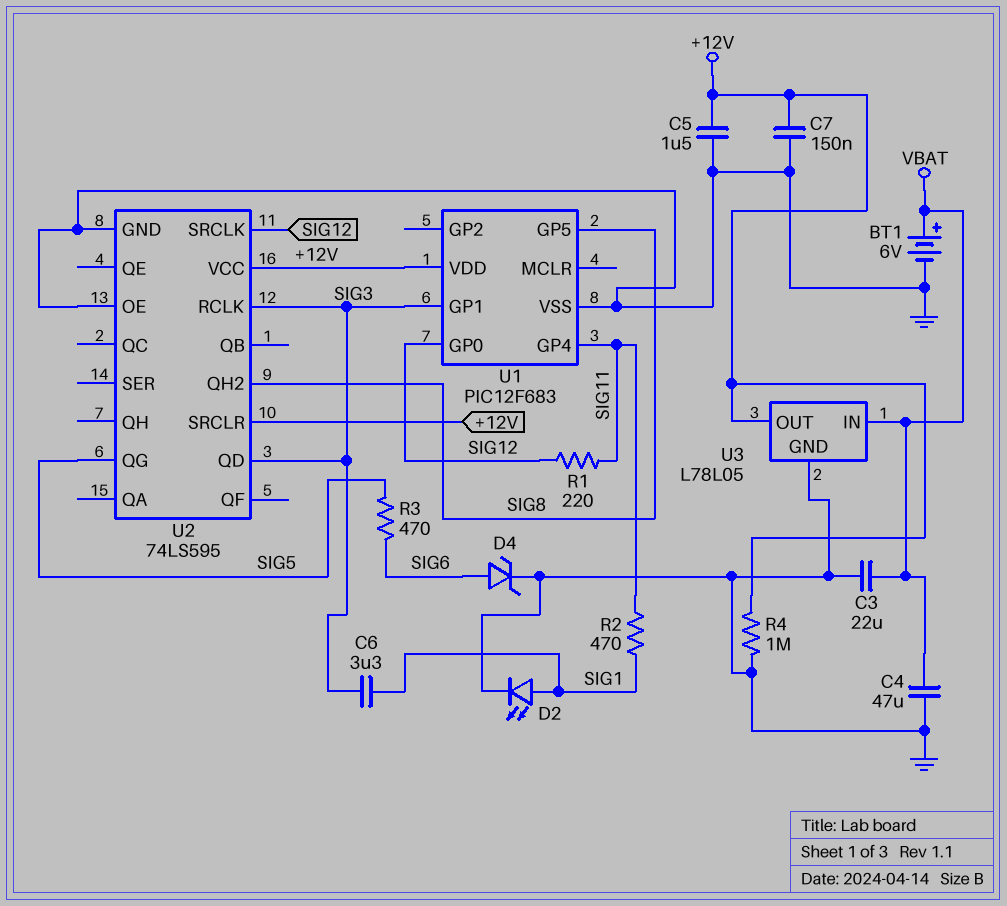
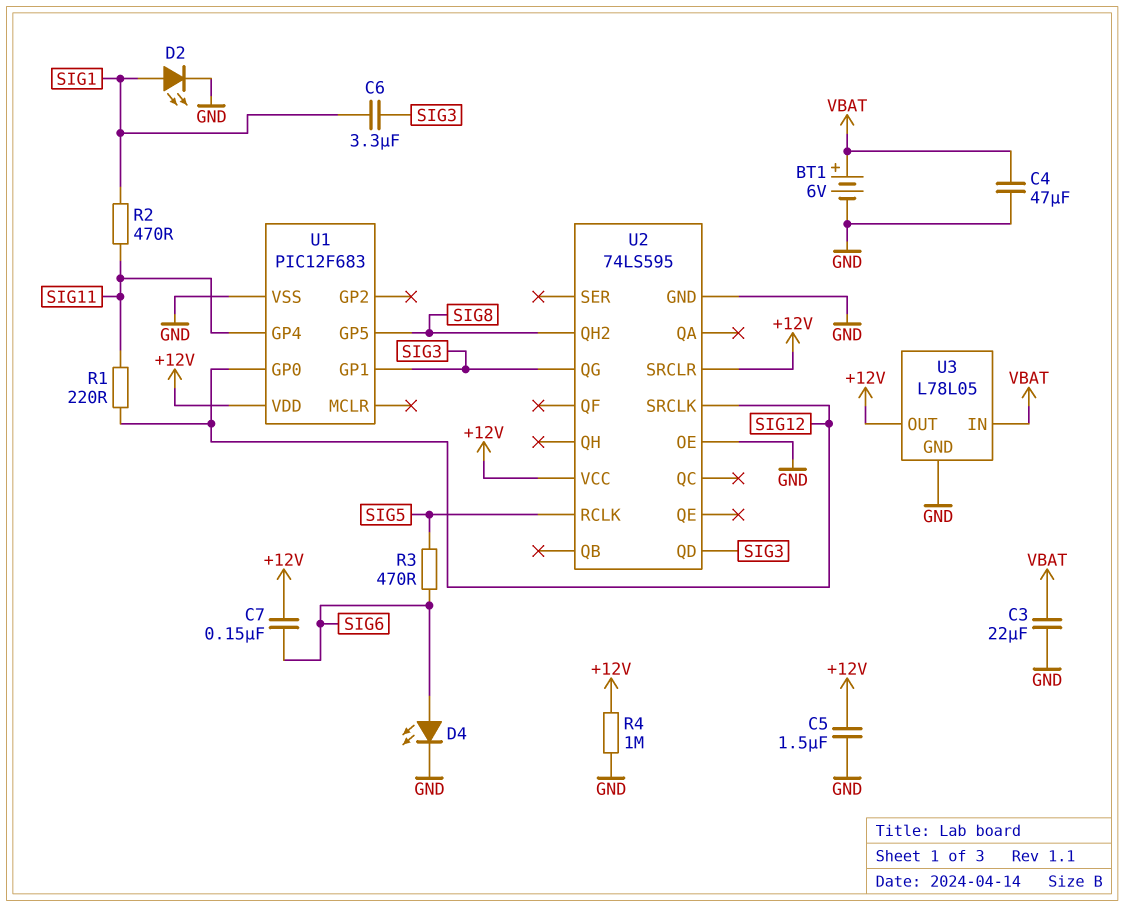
C7: 150nF (+12V, GND) -> 150nF (+12V, SIG6)
D4: zener (A SIG6, K GND) -> LED (A SIG6, K GND)
U2 pin QG: SIG5 -> SIG3
U2 pin RCLK: SIG3 -> SIG5

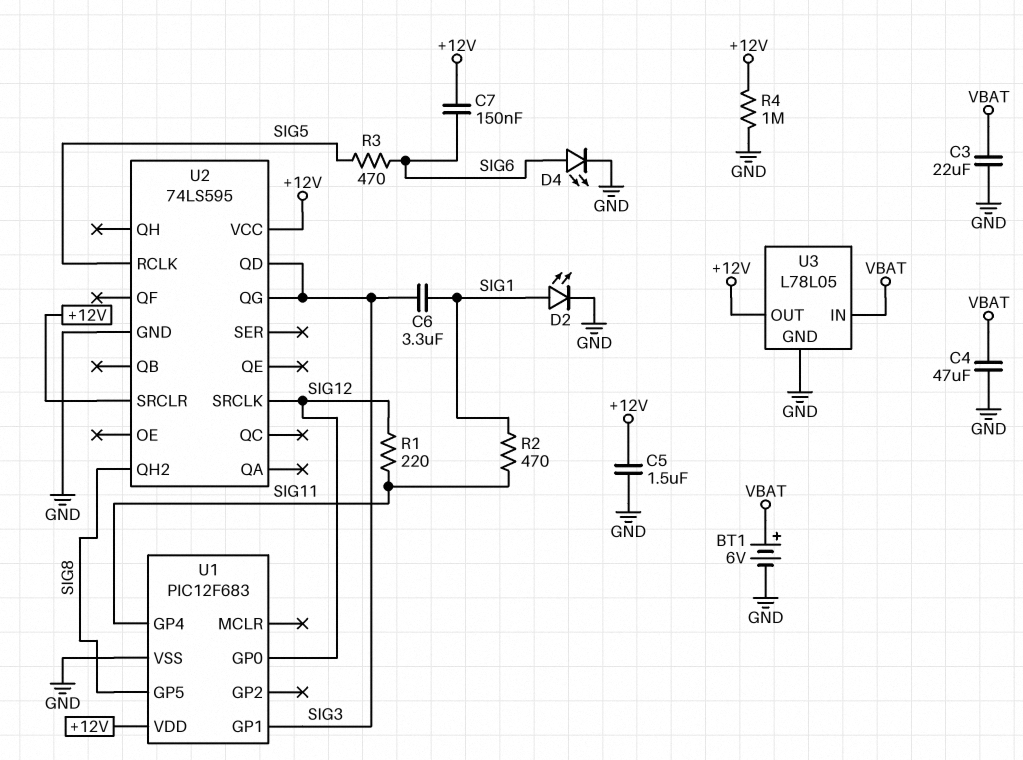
U2 pin OE: GND -> none

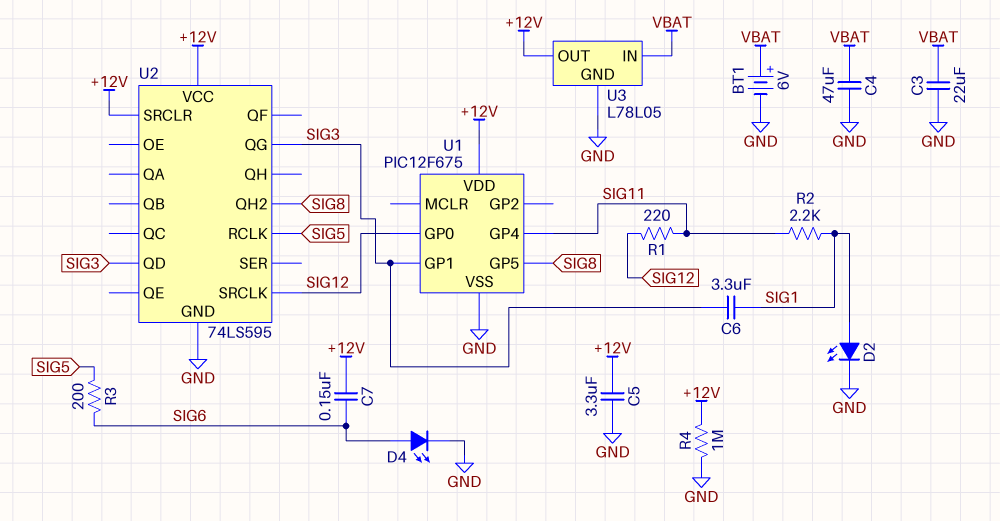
C5: 1.5uF (+12V, GND) -> 3.3uF (+12V, GND)
R2: 470 (SIG1, SIG11) -> 2.2k (SIG1, SIG11)
R3: 470 (SIG5, SIG6) -> 200 (SIG5, SIG6)
U1: PIC12F683 -> PIC12F675

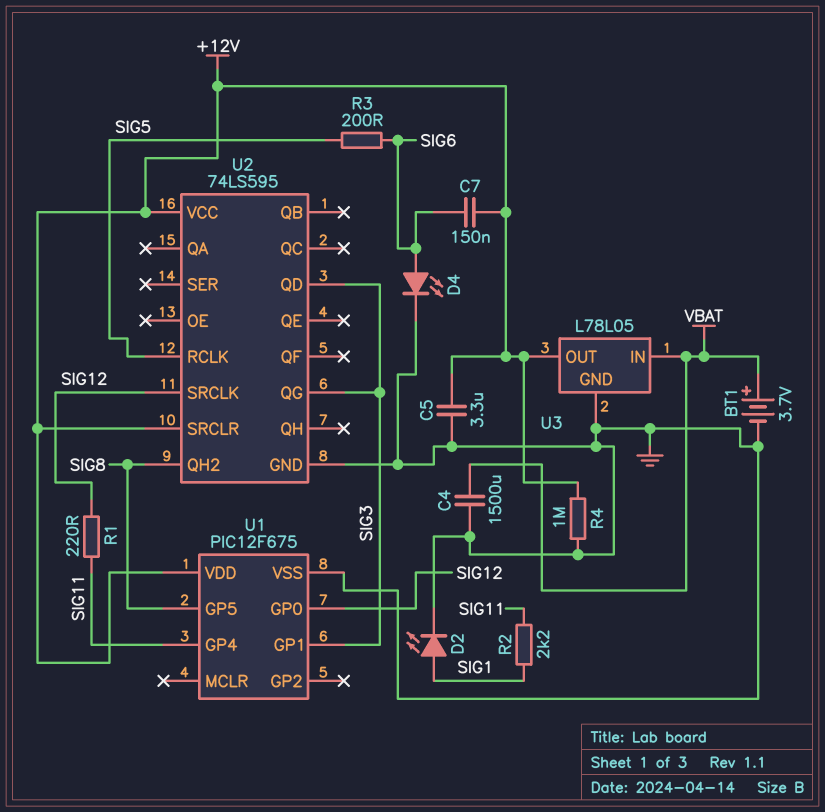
BT1: 6V (plus VBAT, minus GND) -> 3.7V (plus VBAT, minus GND)
C3: 22uF (GND, VBAT) -> none
C4: 47uF (GND, VBAT) -> 1500uF (GND, VBAT)
C6: 3.3uF (SIG1, SIG3) -> none

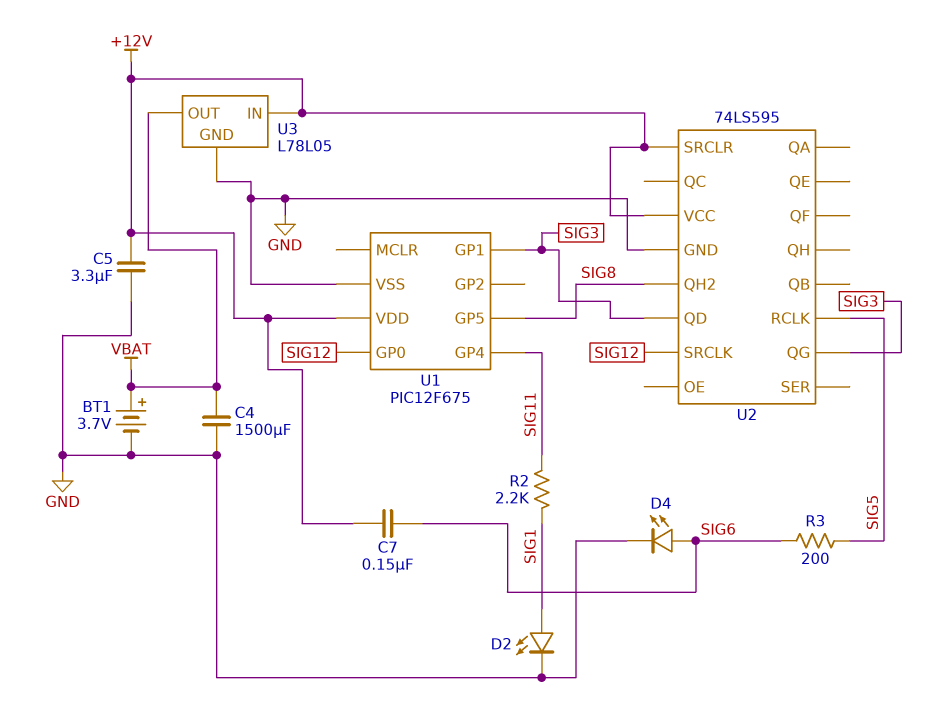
R1: 220 (SIG11, SIG12) -> none
R4: 1M (+12V, GND) -> none
U3 pin IN: VBAT -> +12V
U3 pin OUT: +12V -> VBAT

